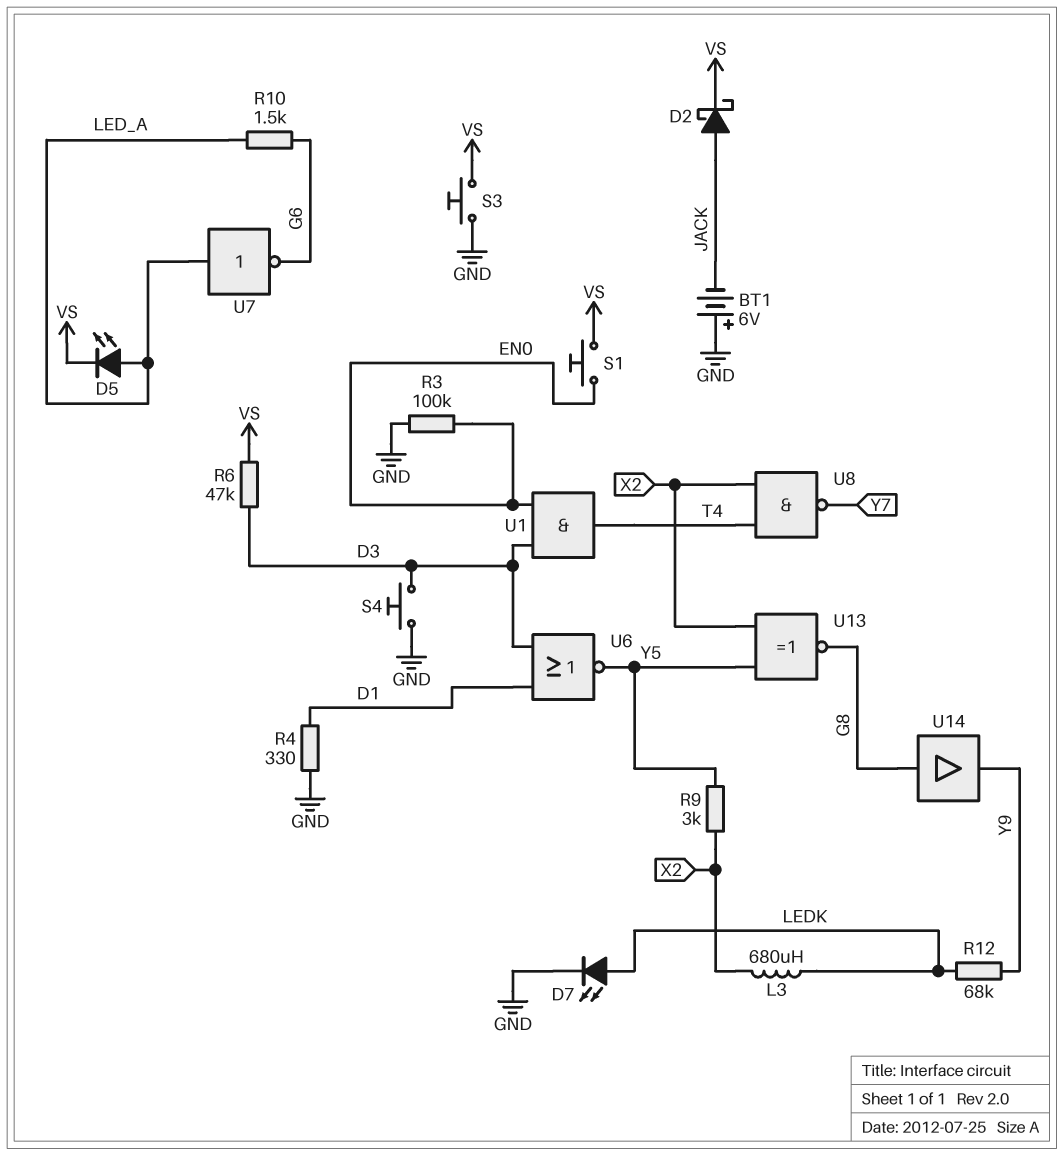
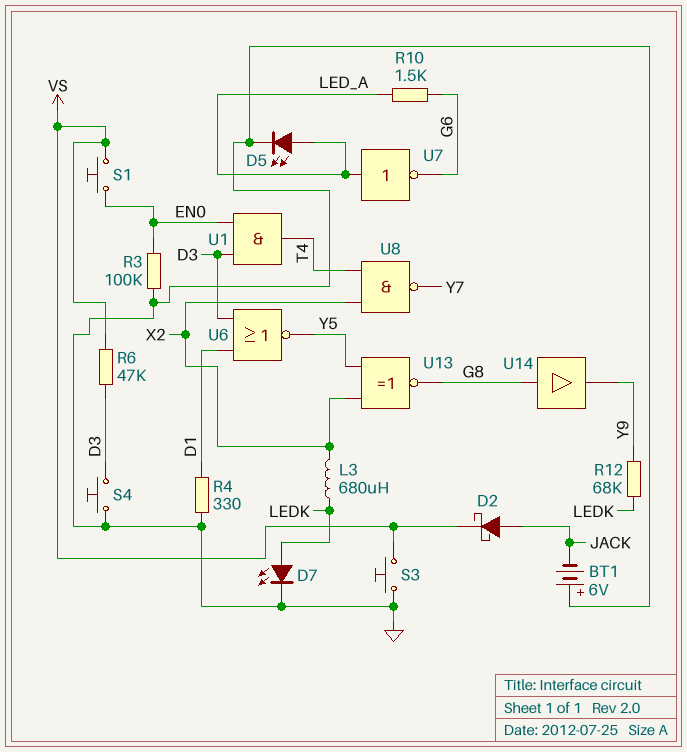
D5: LED (A LED_A, K VS) -> LED (A LED_A, K GND)
R9: 3k (X2, Y5) -> none

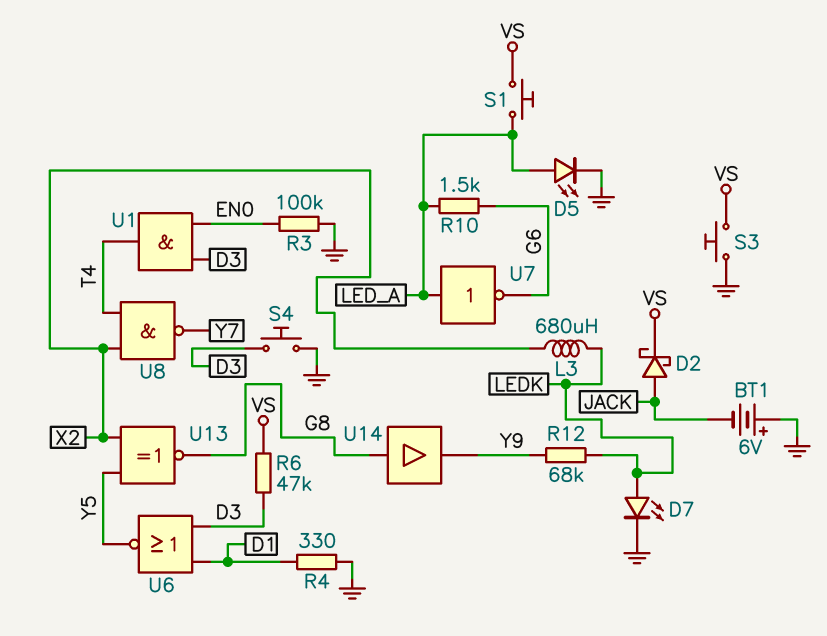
S1: button (EN0, VS) -> button (LED_A, VS)

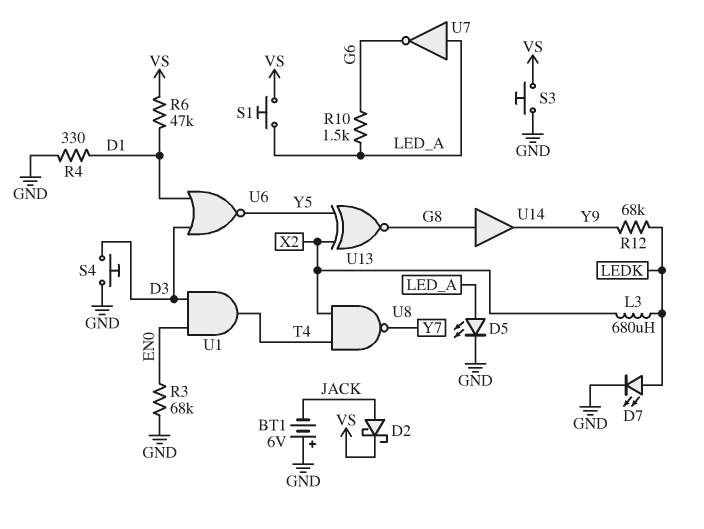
R3: 100k (EN0, GND) -> 68k (EN0, GND)
R6: 47k (D3, VS) -> 47k (D1, VS)

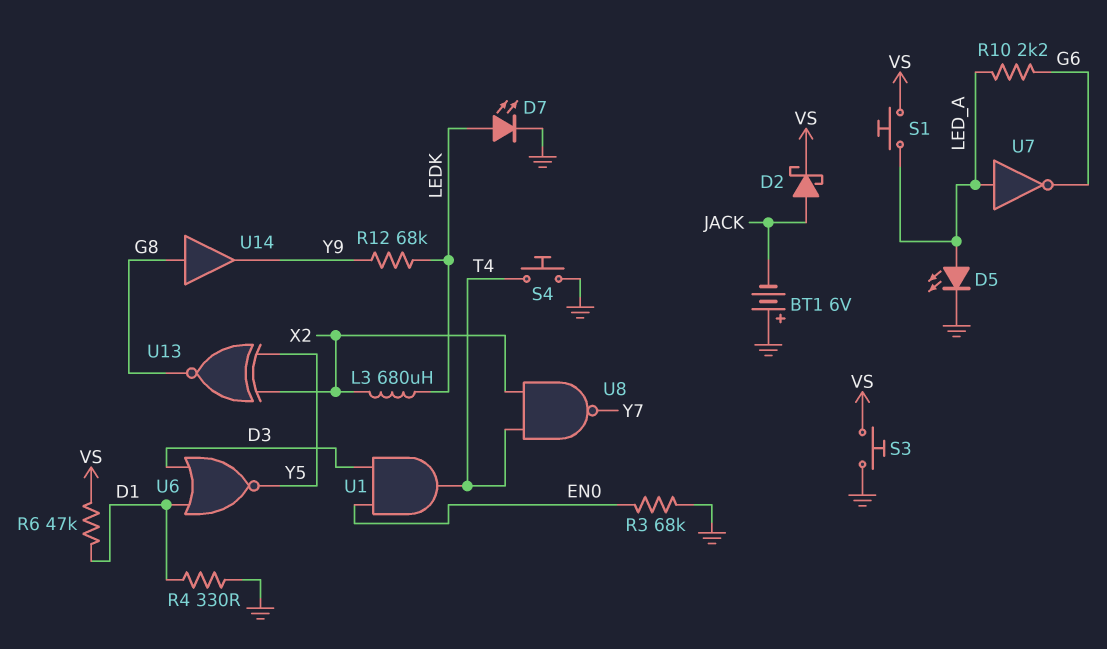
R10: 1.5k (G6, LED_A) -> 2.2k (G6, LED_A)
S4: button (D3, GND) -> button (GND, T4)

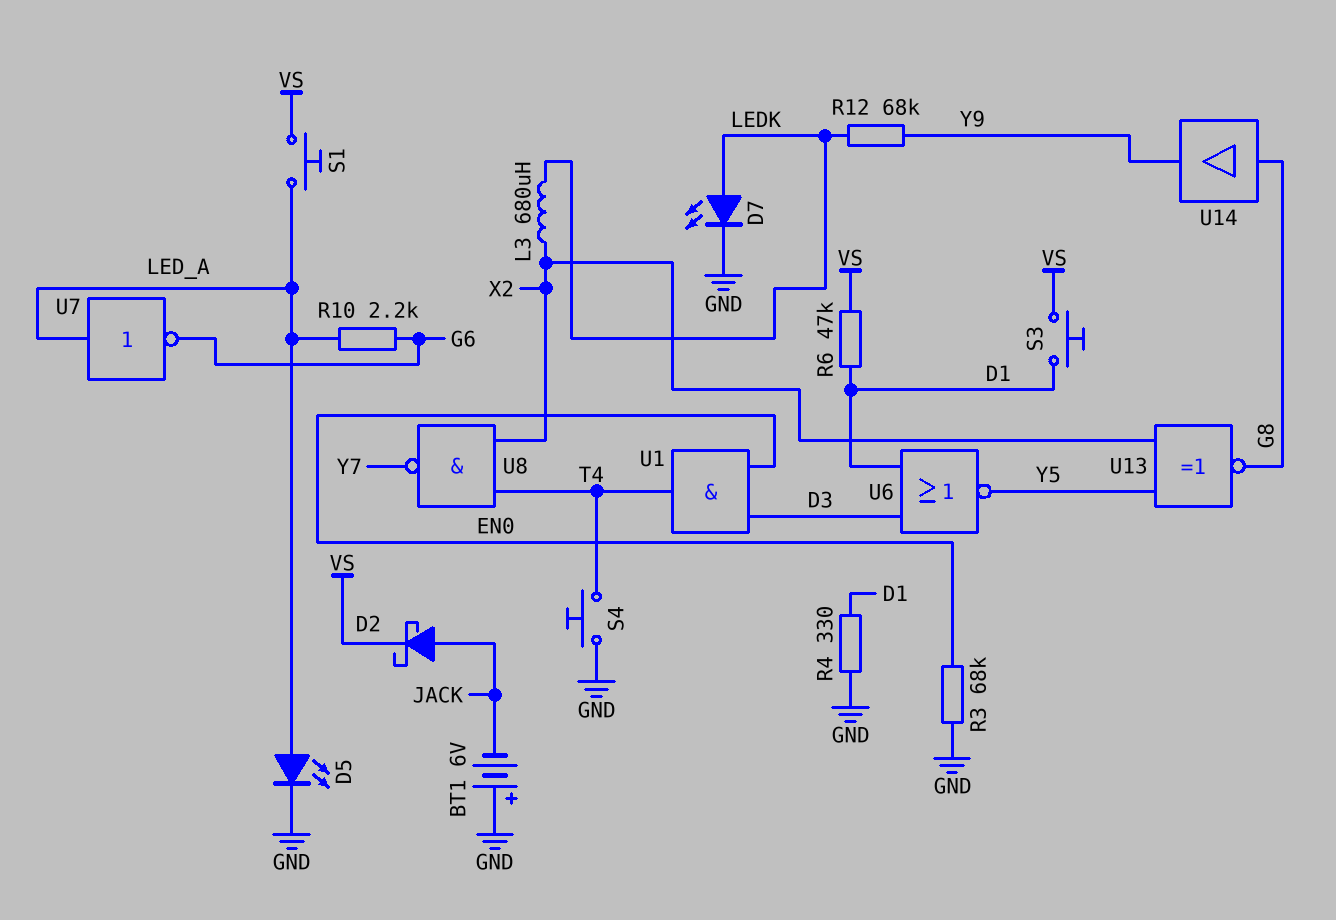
S3: button (GND, VS) -> button (D1, VS)

